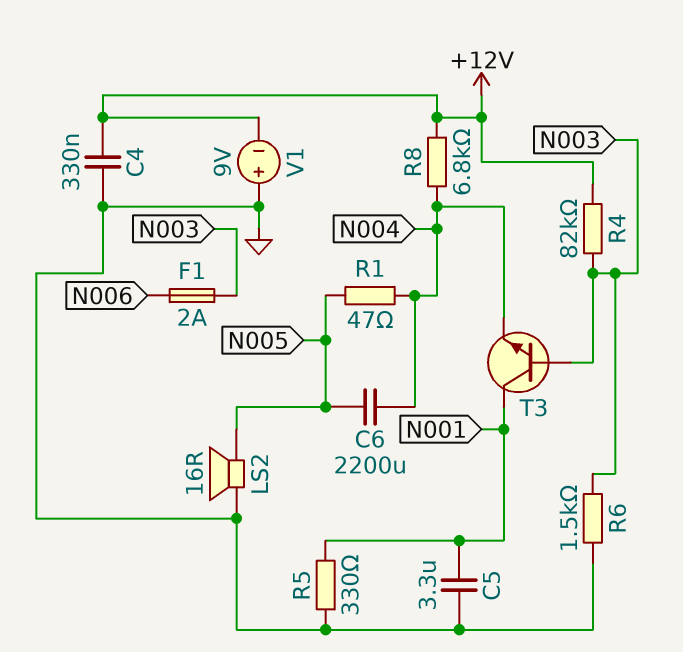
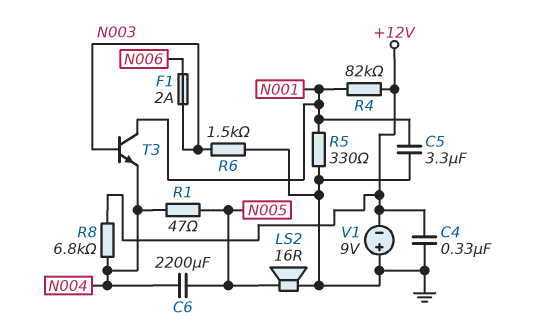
R4: 82k (+12V, N003) -> 82k (+12V, N001)

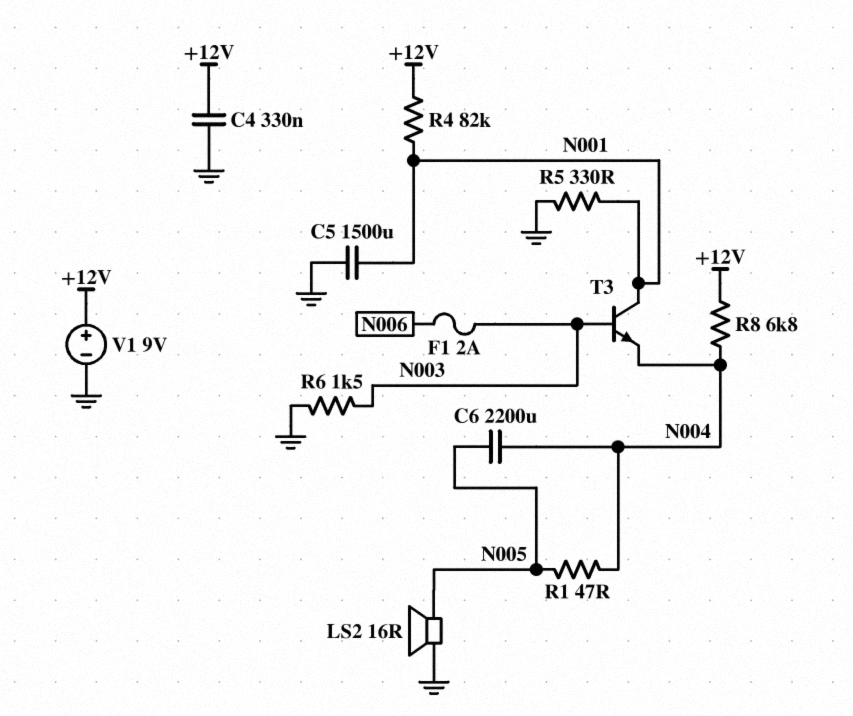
C5: 3.3uF (GND, N001) -> 1500uF (GND, N001)
V1: 9V (plus GND, minus +12V) -> 9V (plus +12V, minus GND)

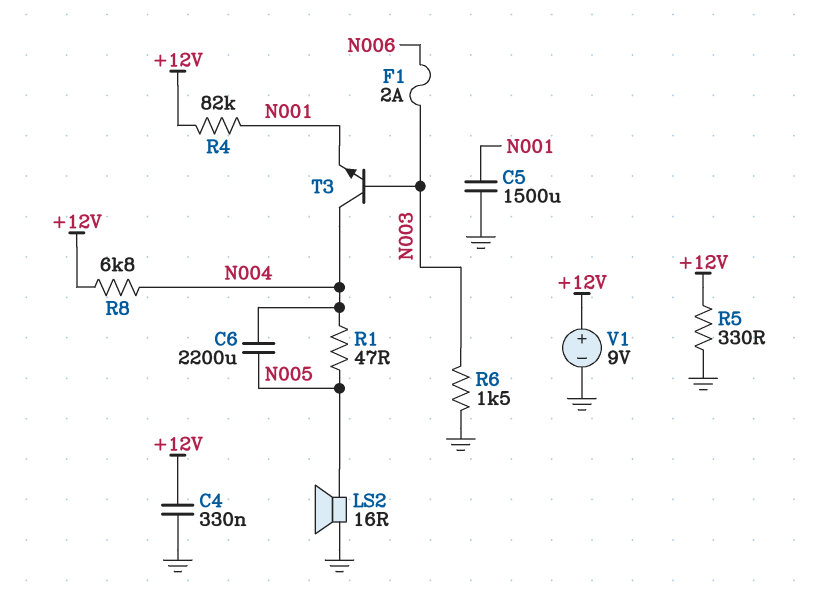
R5: 330 (GND, N001) -> 330 (+12V, GND)
T3: NPN (B N003, C N001, E N004) -> NPN (B N003, C N004, E N001)

